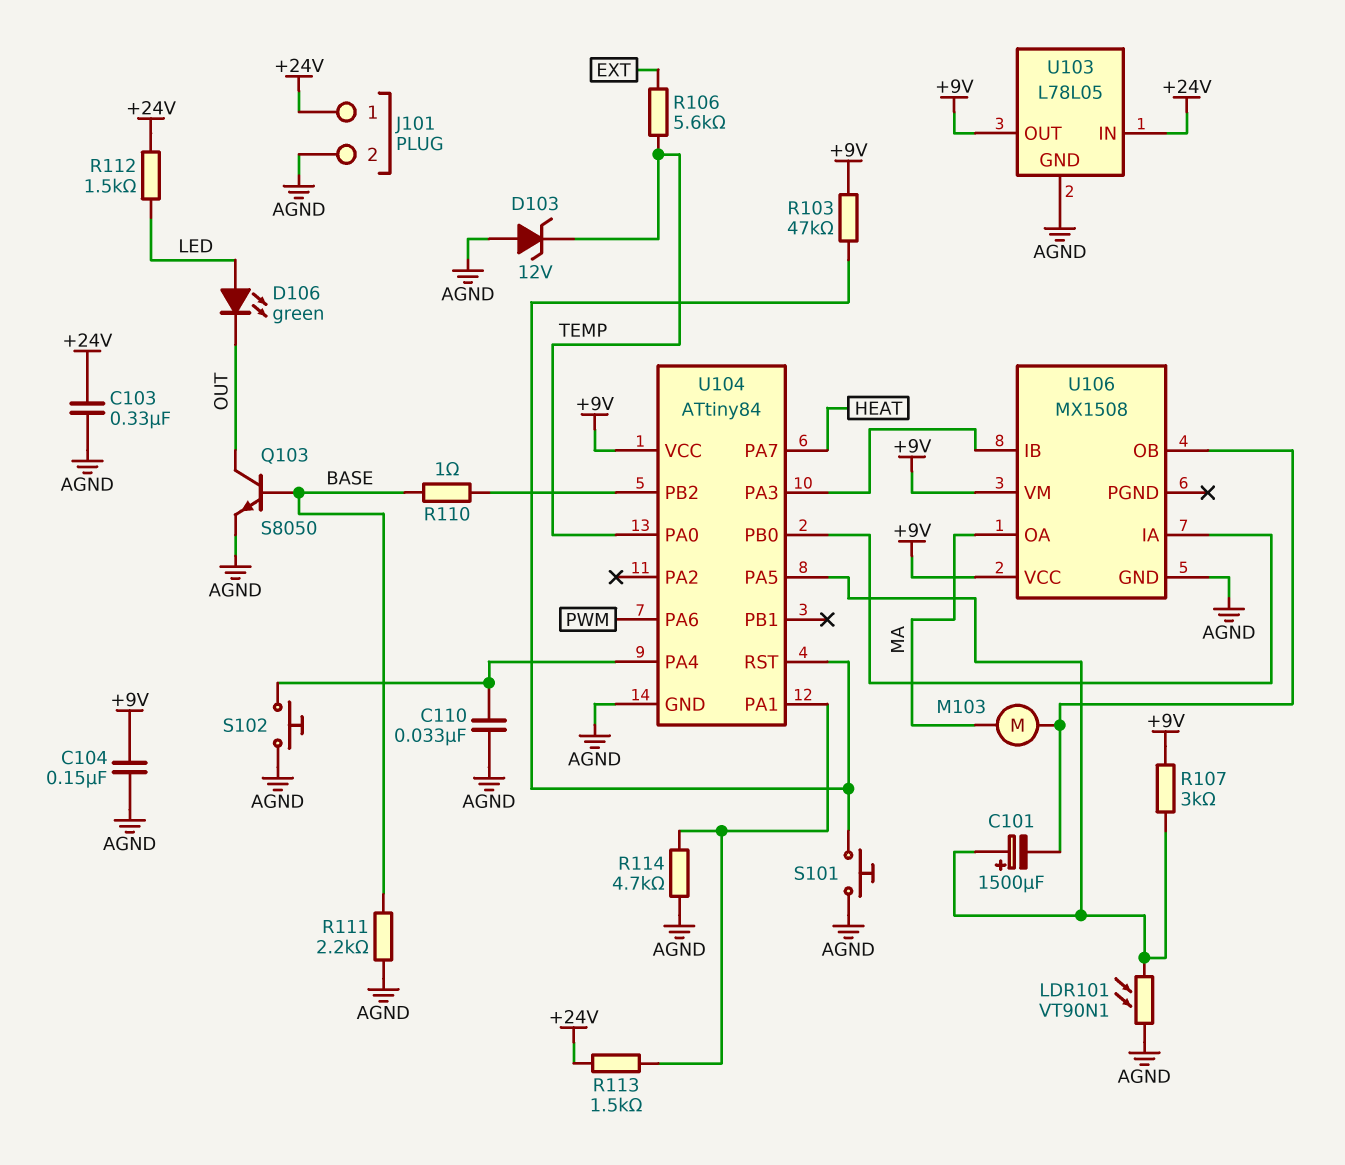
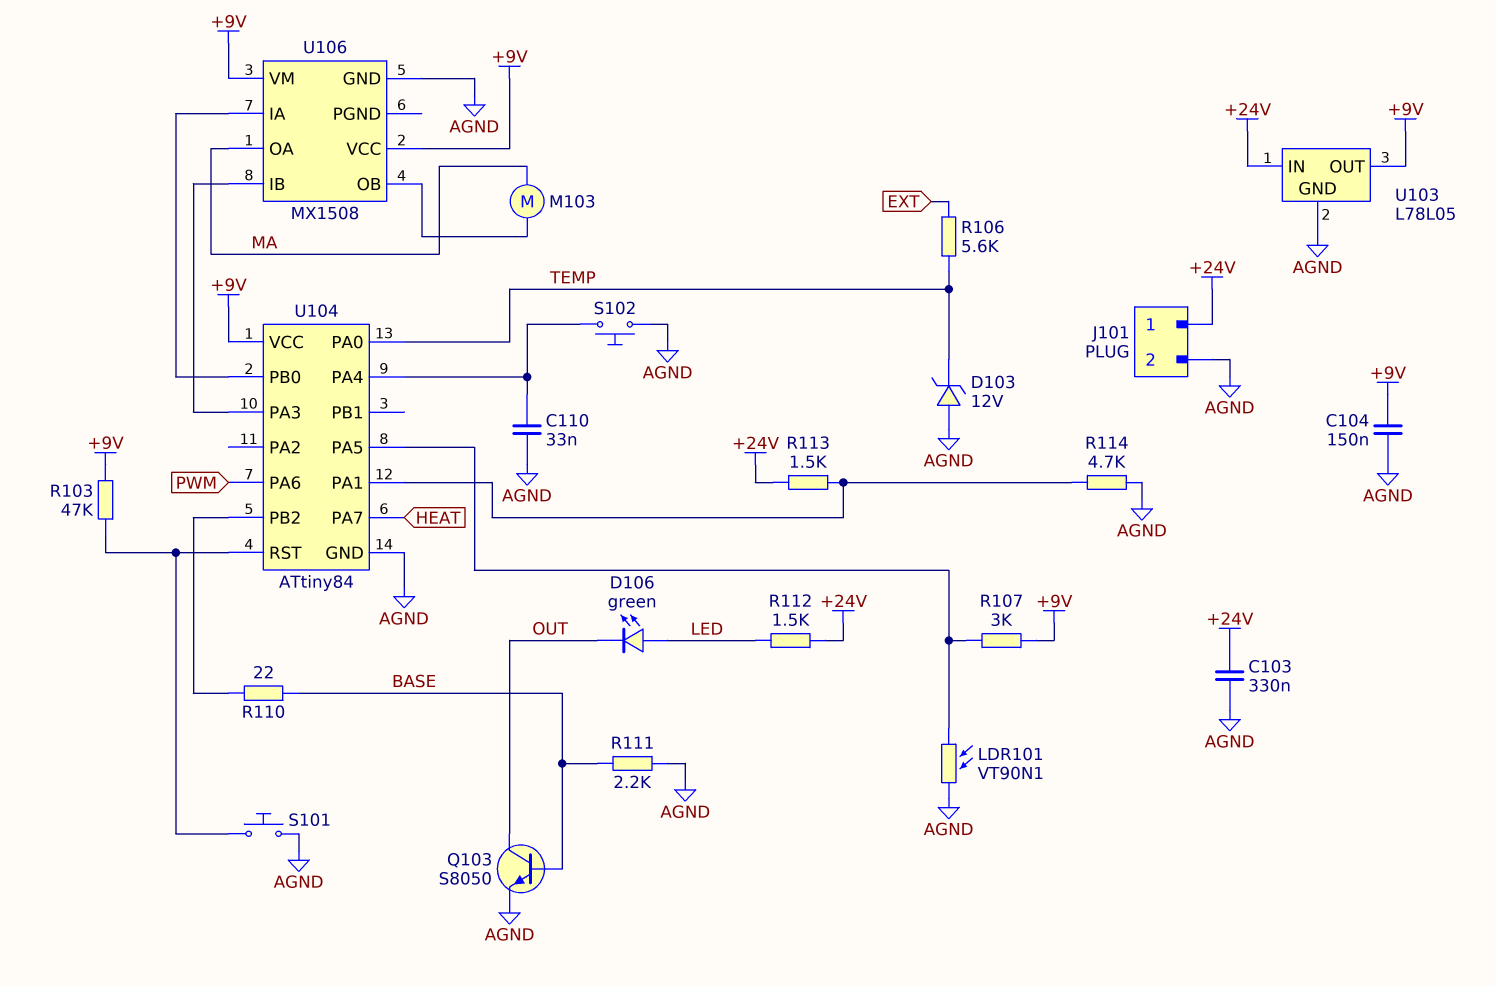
C101: 1500uF (plus U104/PA5, minus U106/OB) -> none
R110: 1 (BASE, U104/PB2) -> 22 (BASE, U104/PB2)

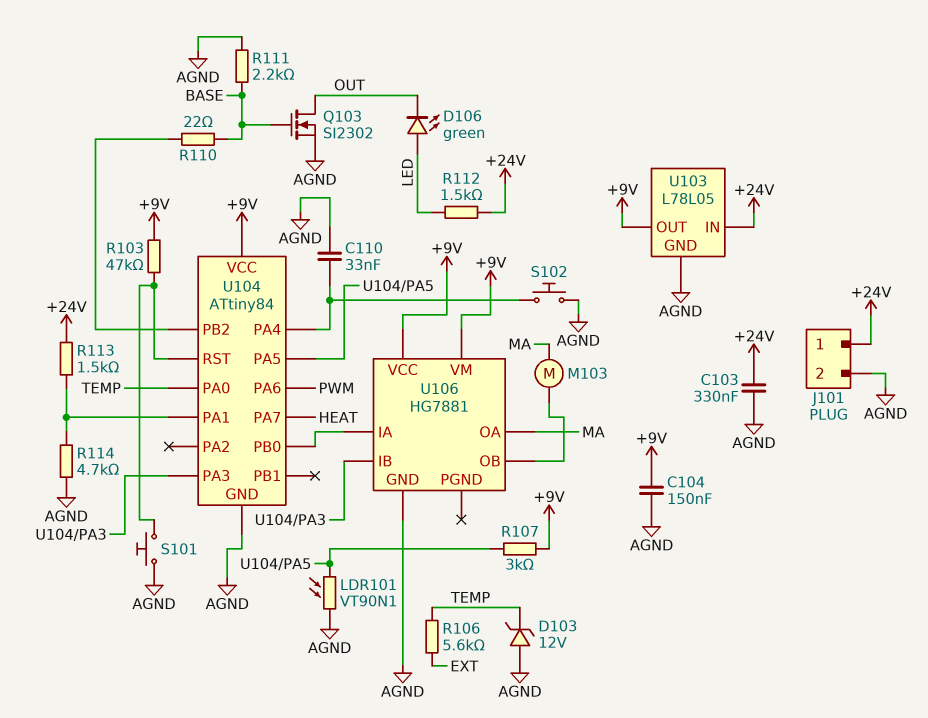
Q103: NPN S8050 (B BASE, C OUT, E AGND) -> NMOS SI2302 (G BASE, D OUT, S AGND)
U106: MX1508 -> HG7881

